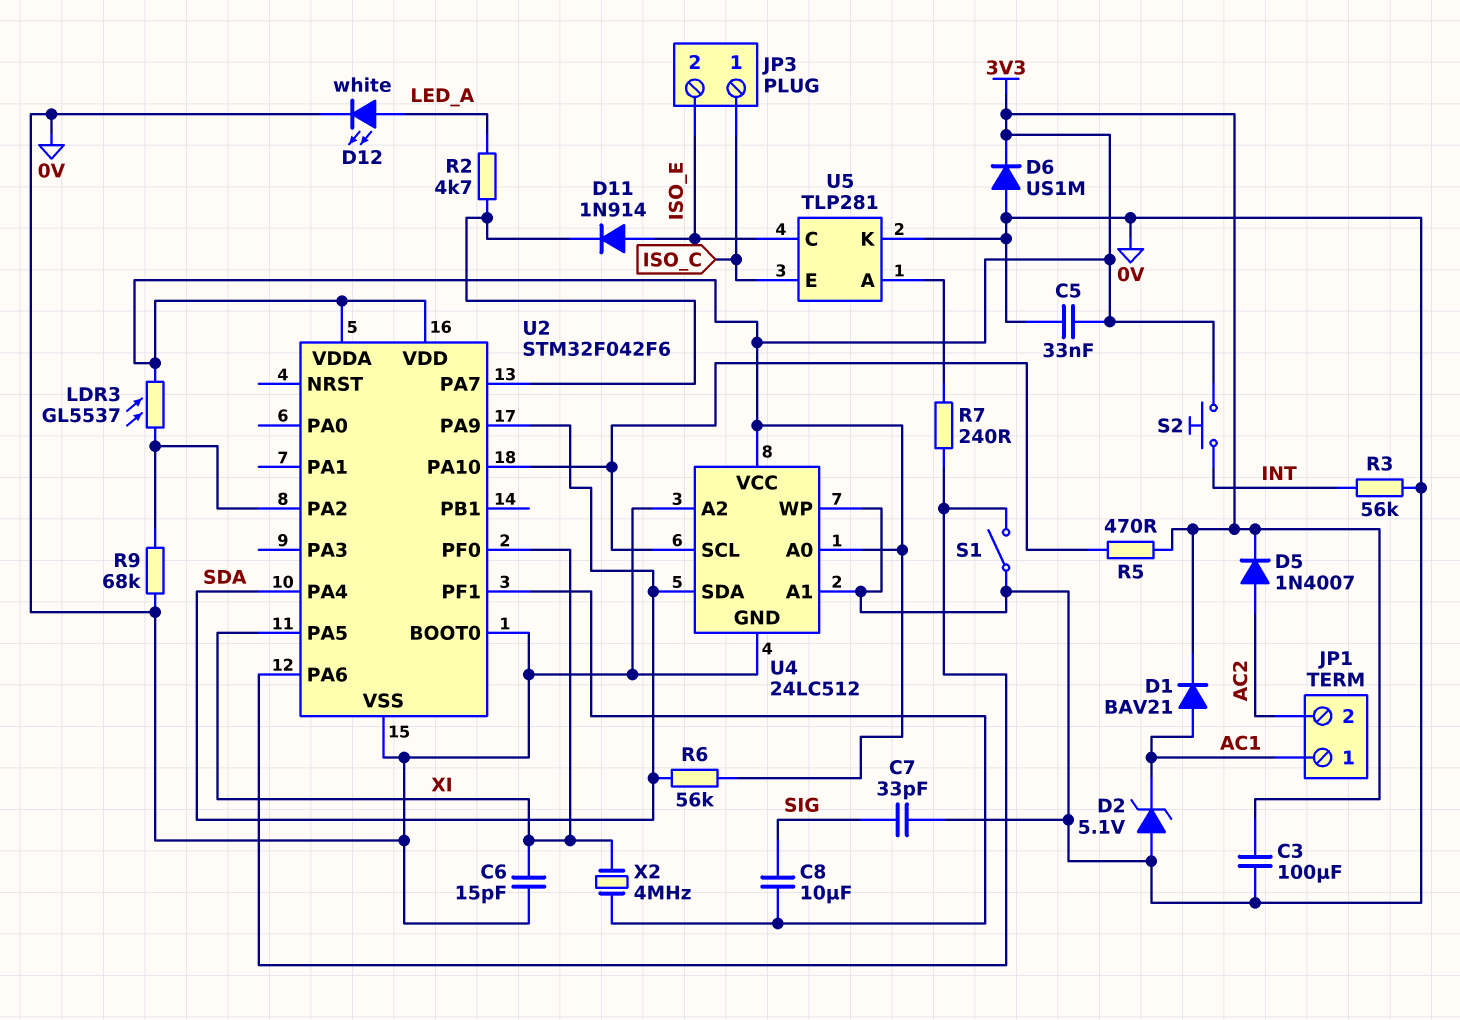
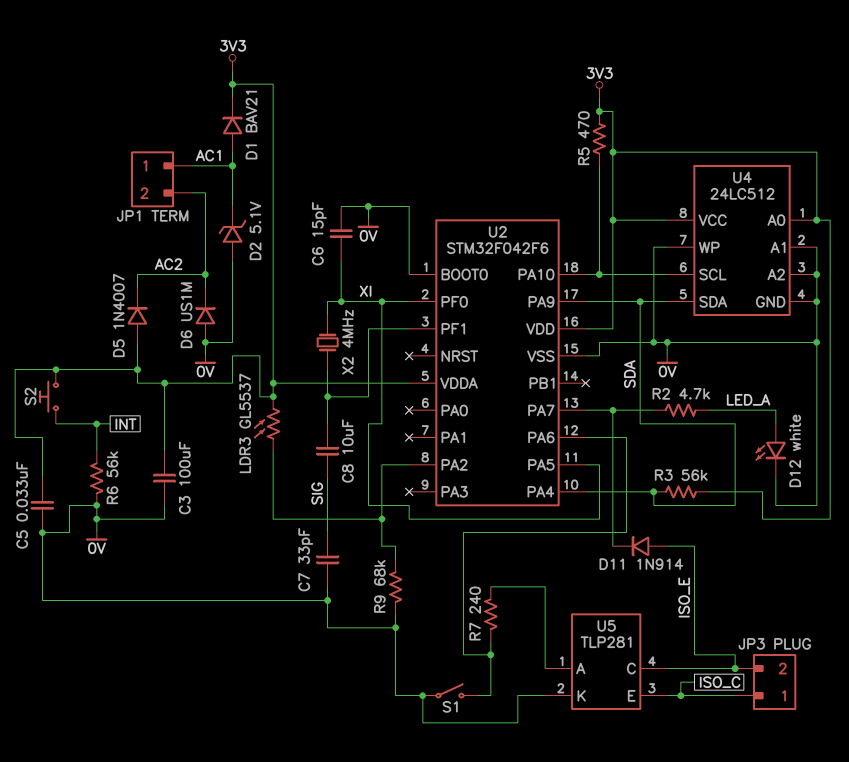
D5: diode 1N4007 (A AC2, K 3V3) -> diode 1N4007 (A 3V3, K AC2)
D6: diode US1M (A 0V, K 3V3) -> diode US1M (A 0V, K AC2)
R3: 56k (0V, INT) -> 56k (3V3, SDA)
R6: 56k (3V3, SDA) -> 56k (0V, INT)

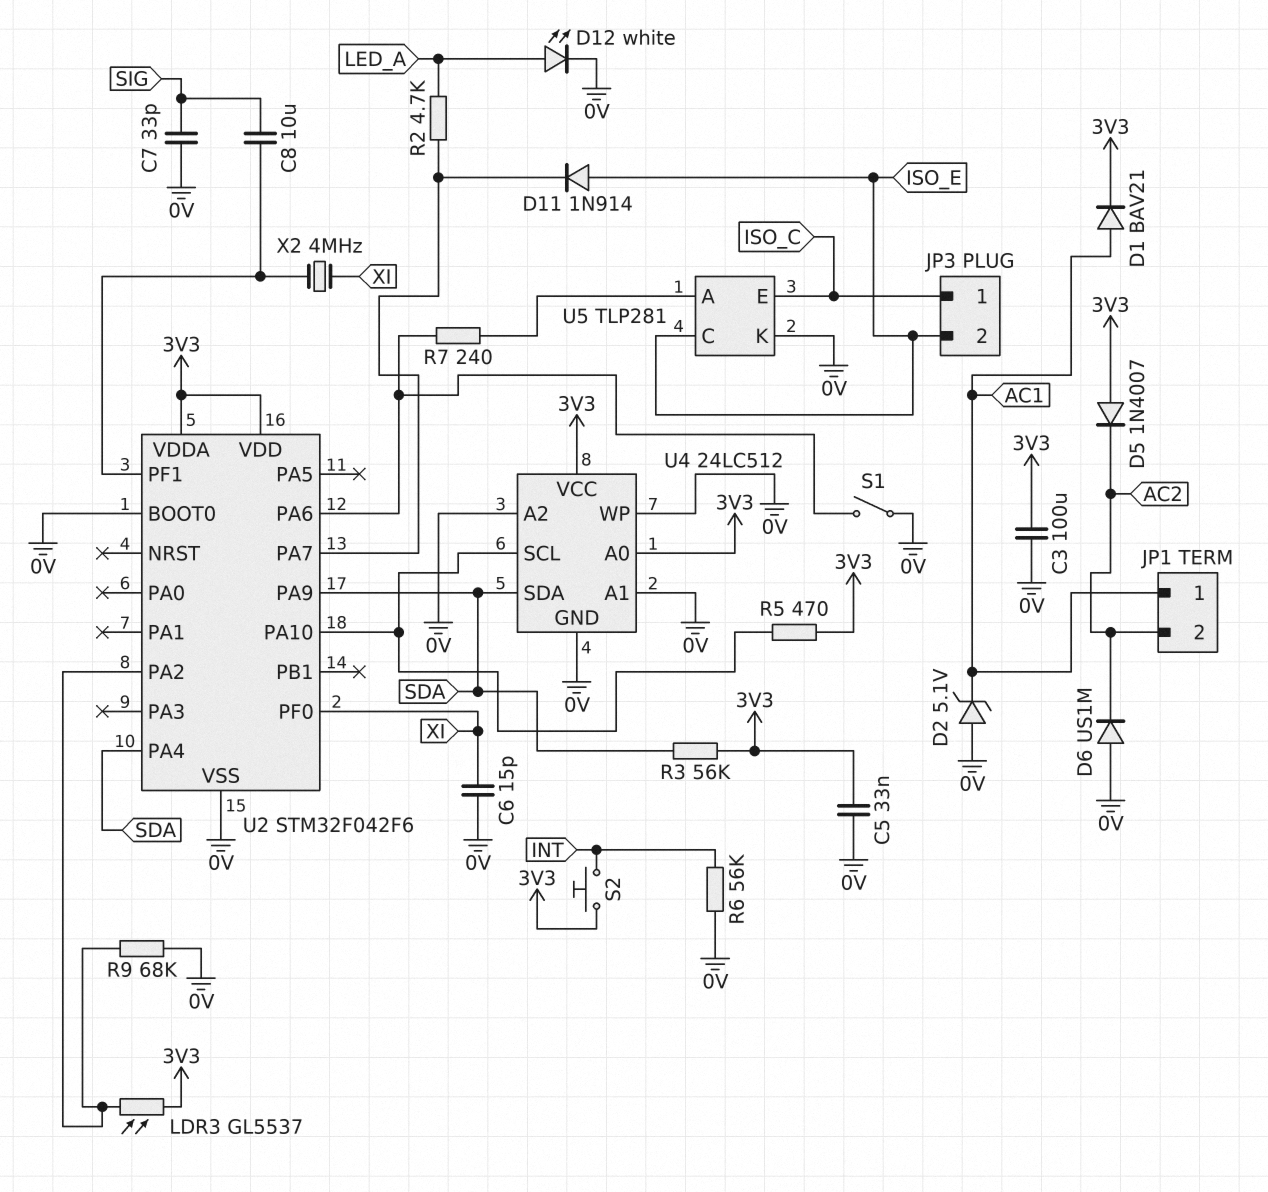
U2 pin PA5: XI -> none

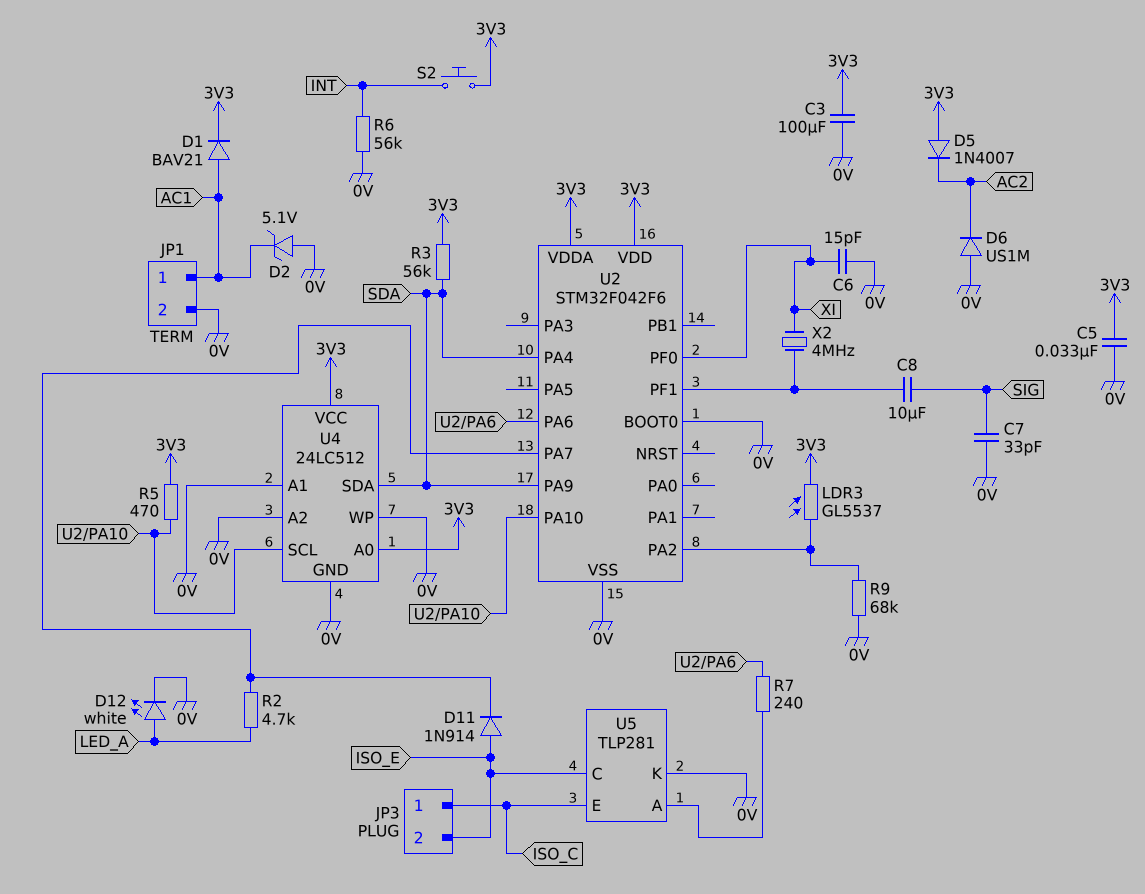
JP1 pin 2: AC2 -> 0V
S1: switch (0V, U2/PA6) -> none

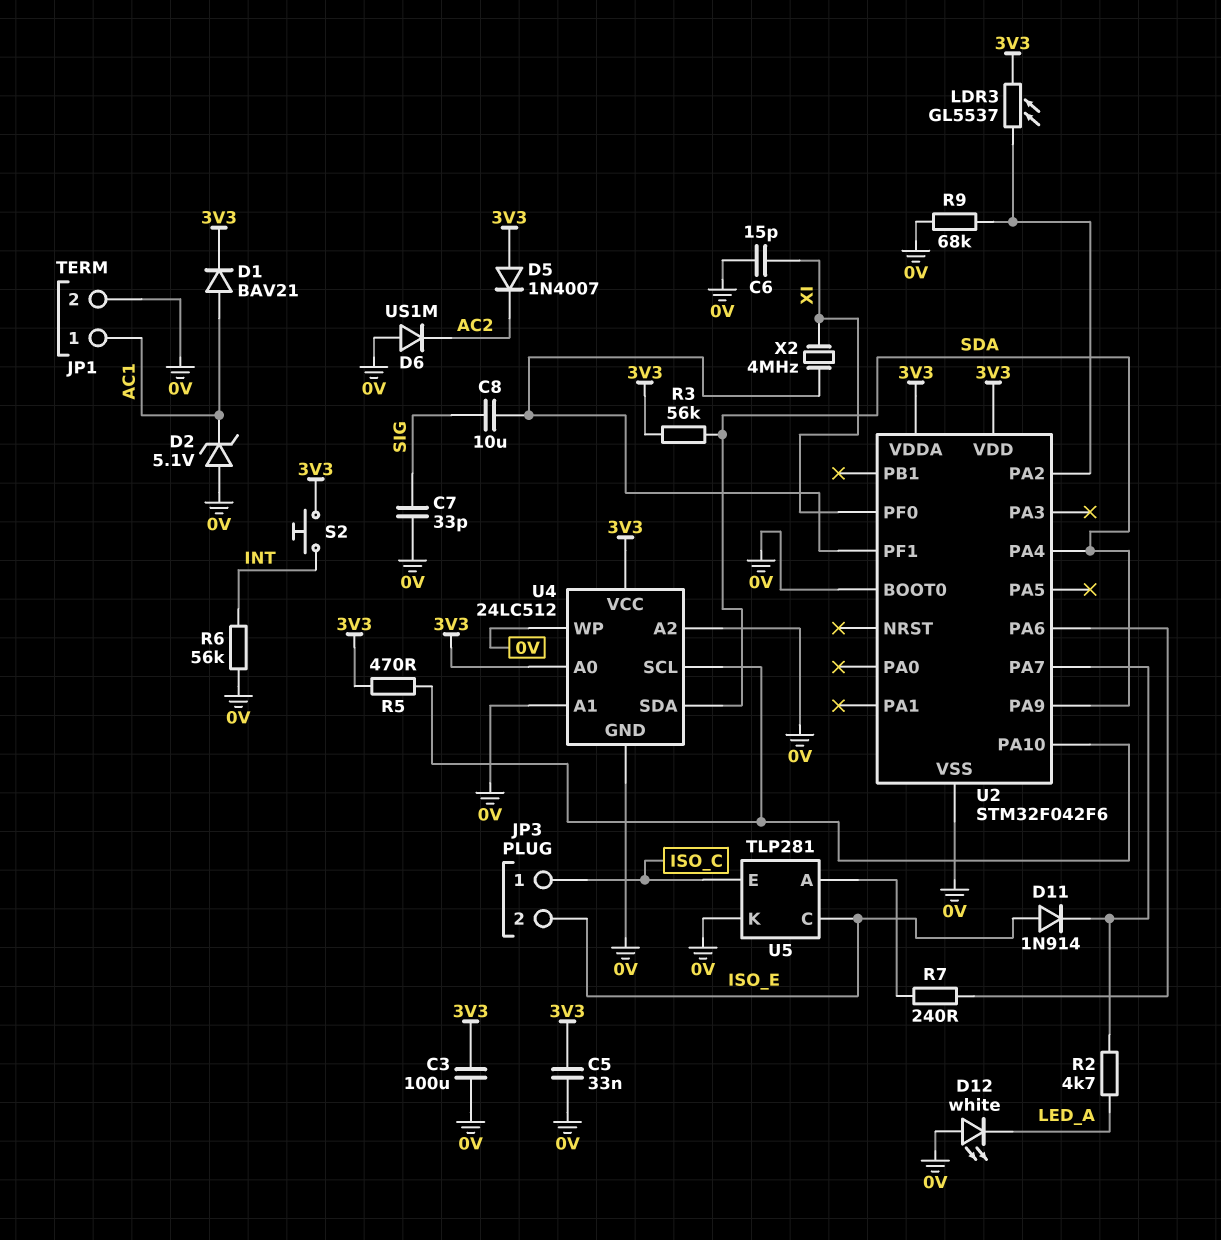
D12: LED white (A LED_A, K 0V) -> LED white (A 0V, K LED_A)

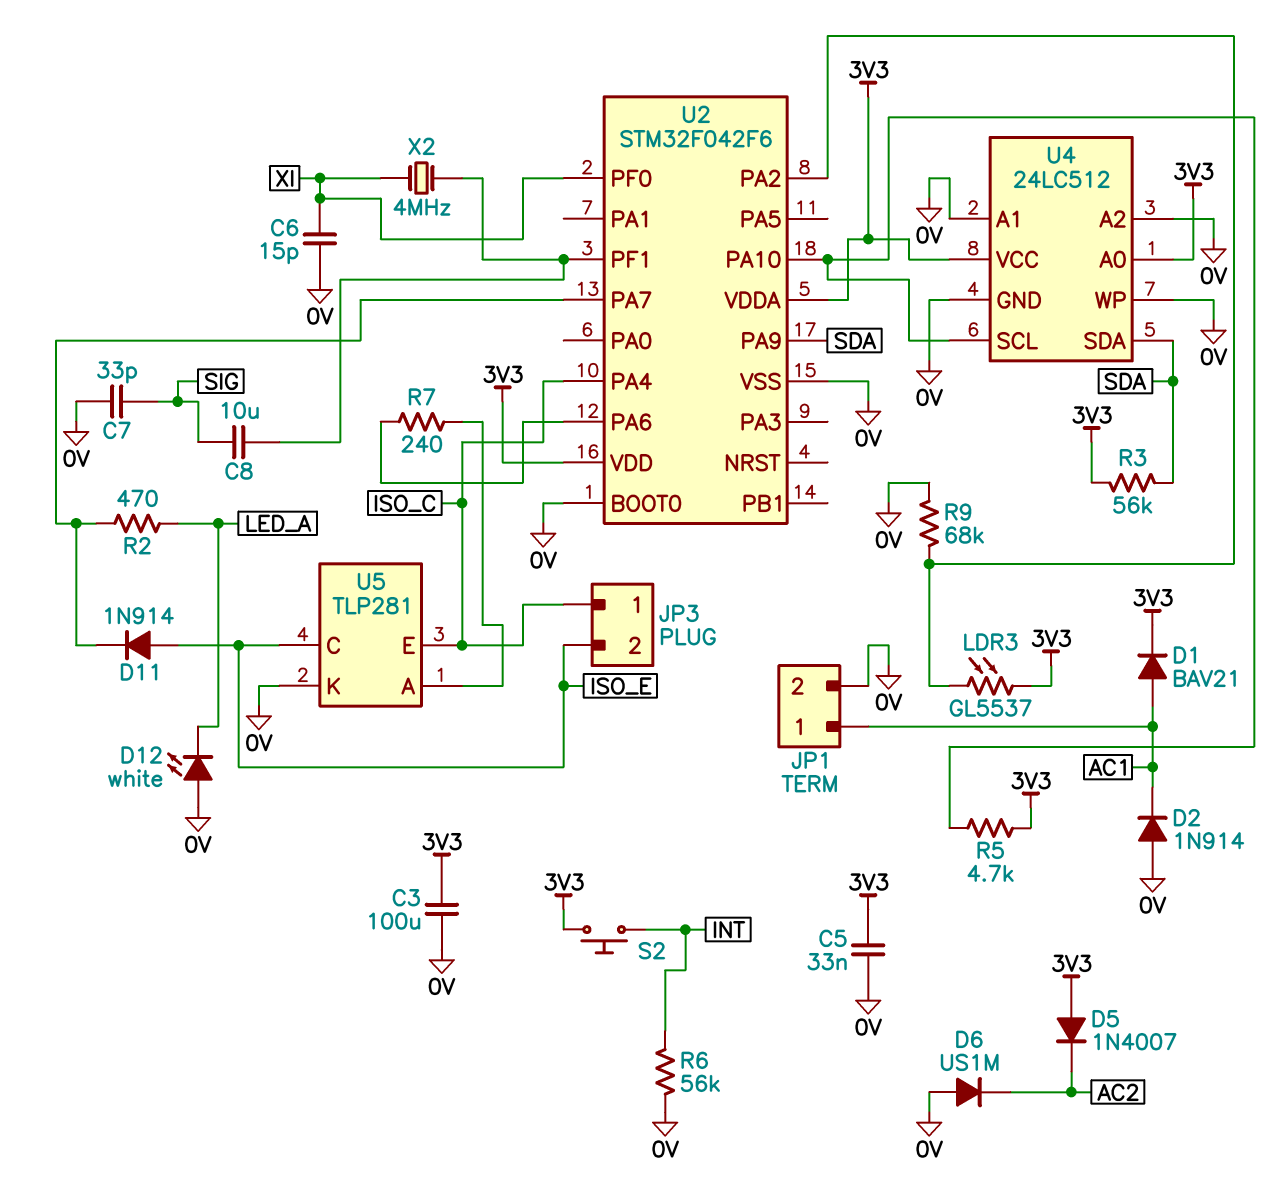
D2: zener 5.1V (A 0V, K AC1) -> diode 1N914 (A 0V, K AC1)
R2: 4.7k (LED_A, U2/PA7) -> 470 (LED_A, U2/PA7)
R5: 470 (3V3, U2/PA10) -> 4.7k (3V3, U2/PA10)
U2 pin PA4: SDA -> ISO_C

